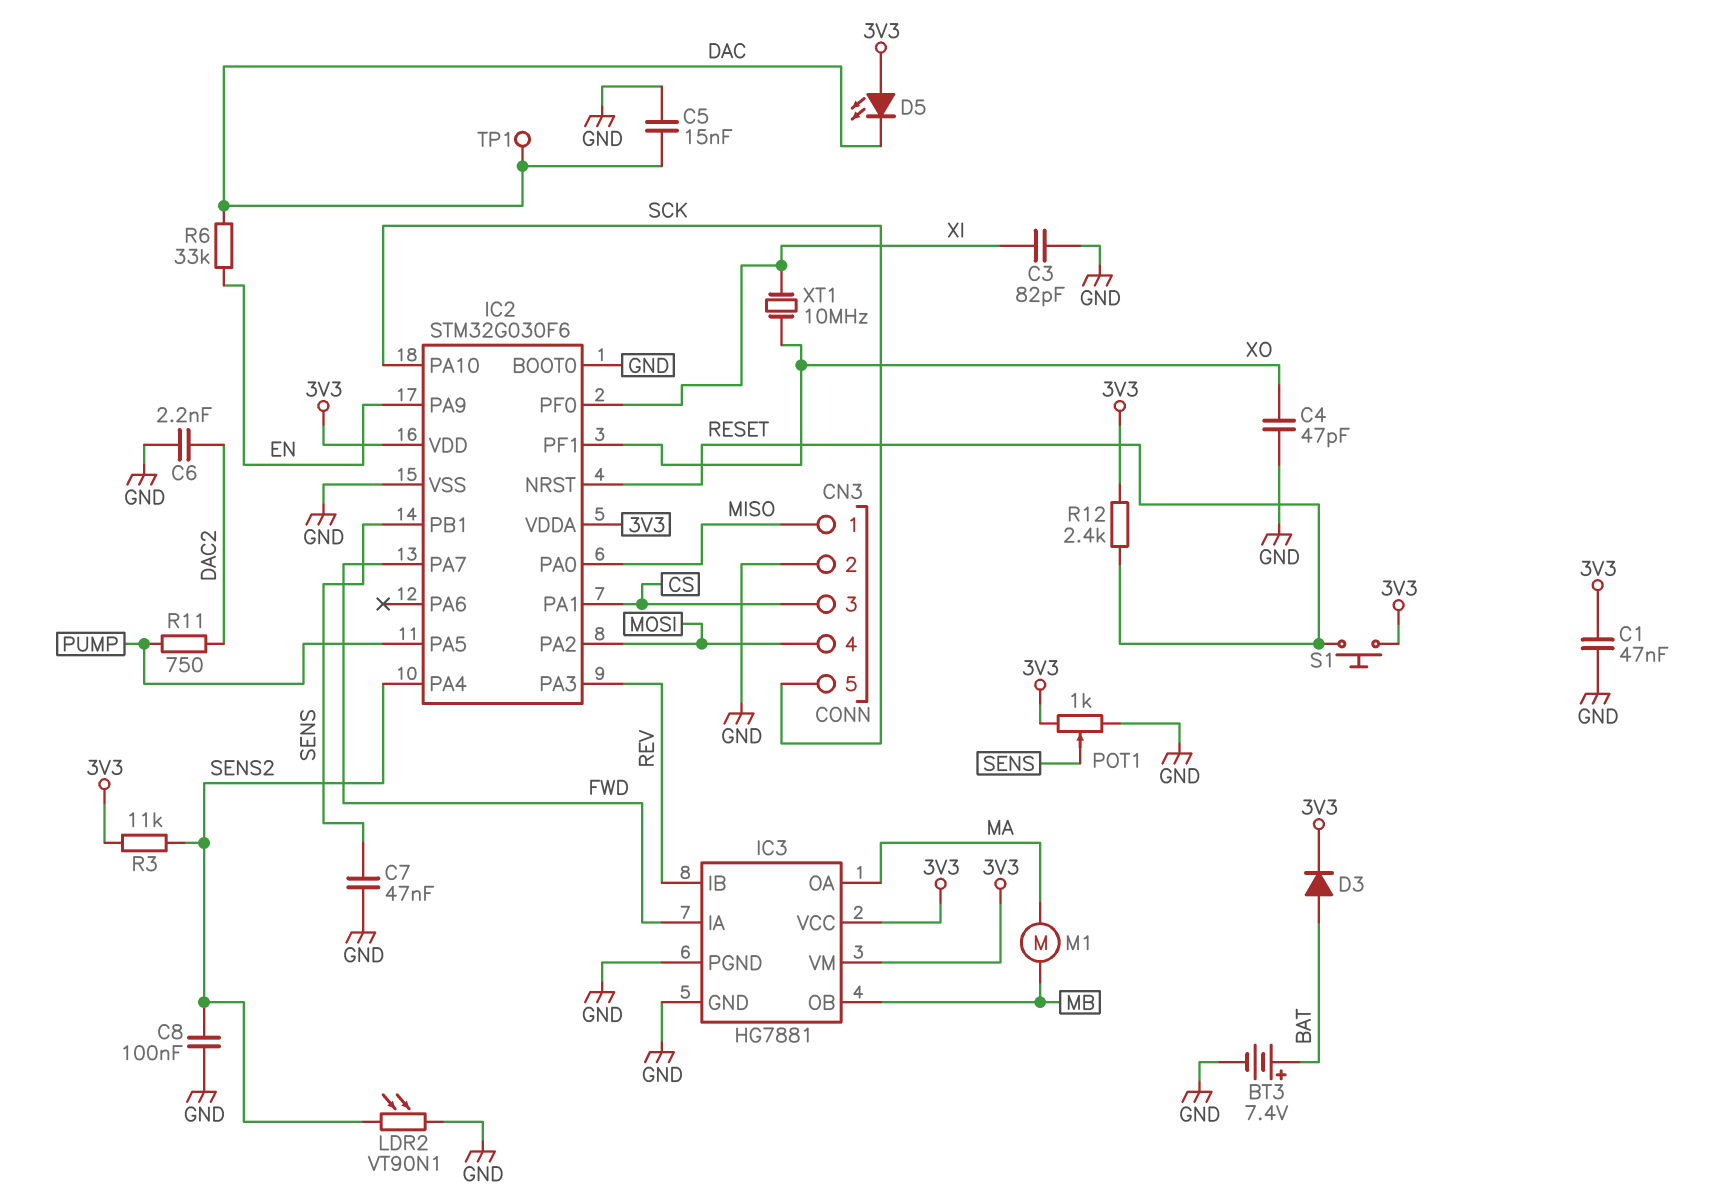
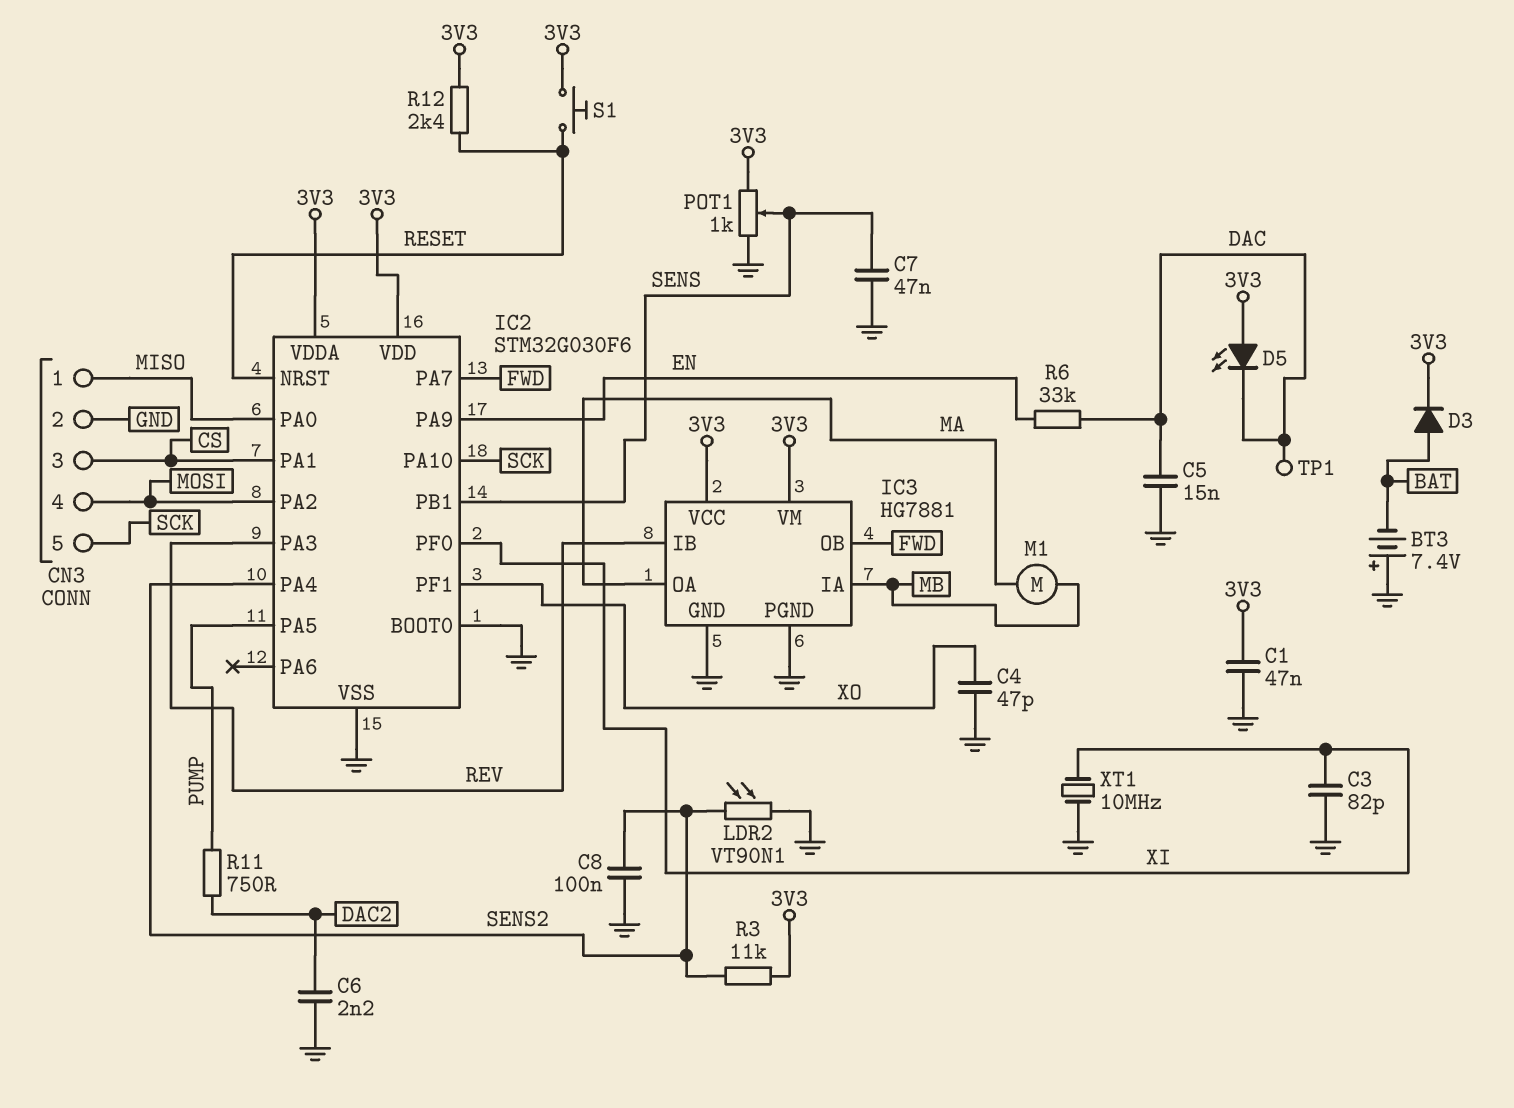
BT3: 7.4V (plus BAT, minus GND) -> 7.4V (plus GND, minus BAT)
IC3 pin IA: FWD -> MB
IC3 pin OB: MB -> FWD
XT1: 10MHz (XI, XO) -> 10MHz (GND, XI)

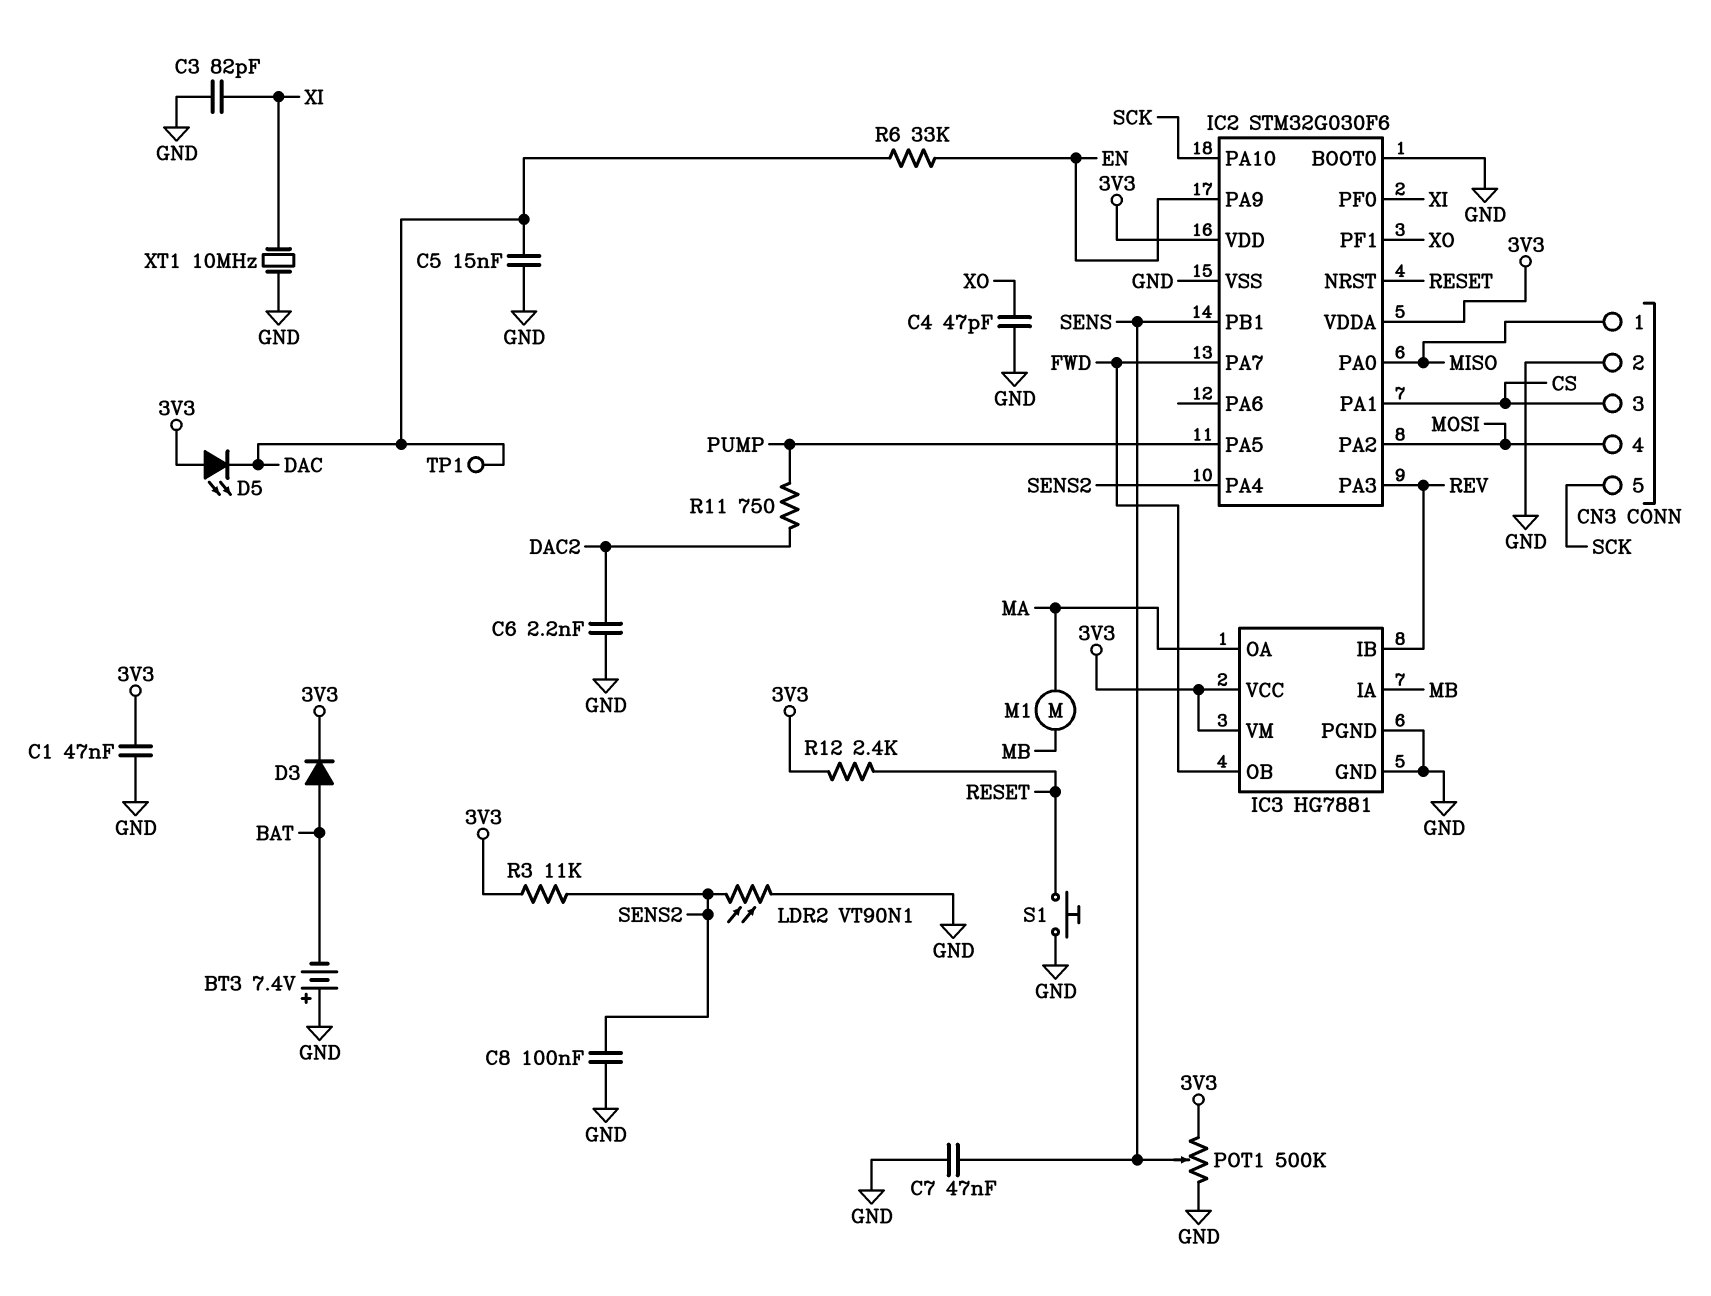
POT1: 1k (3V3, GND, wiper SENS) -> 500k (3V3, GND, wiper SENS)
S1: button (3V3, RESET) -> button (GND, RESET)

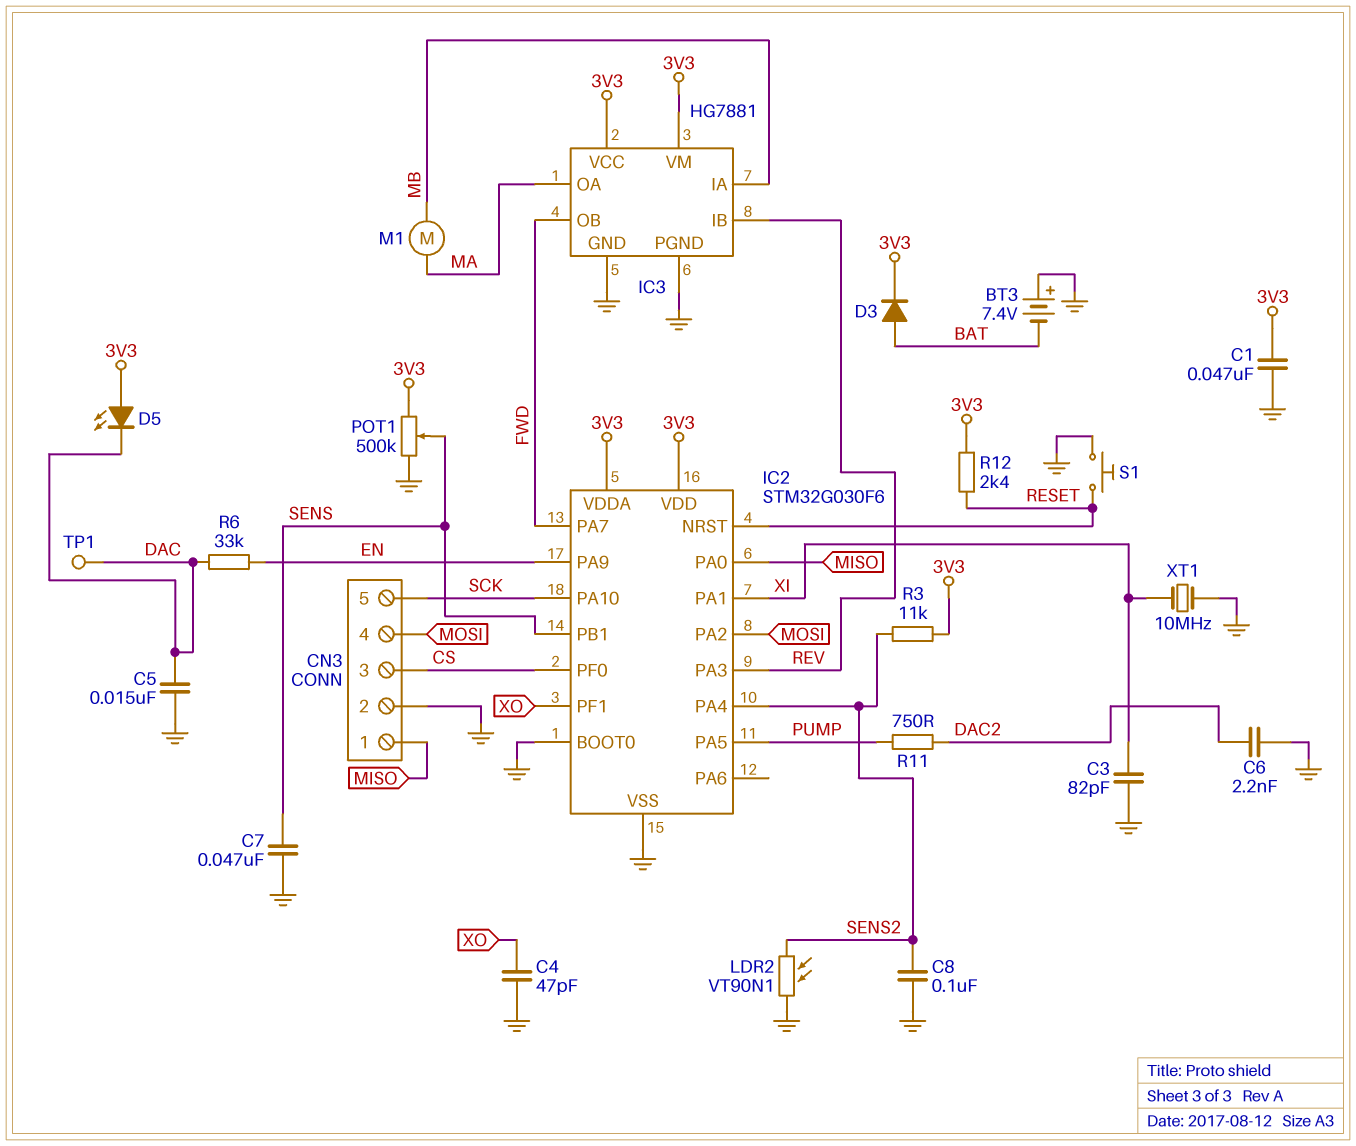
IC2 pin PA1: CS -> XI
IC2 pin PF0: XI -> CS

